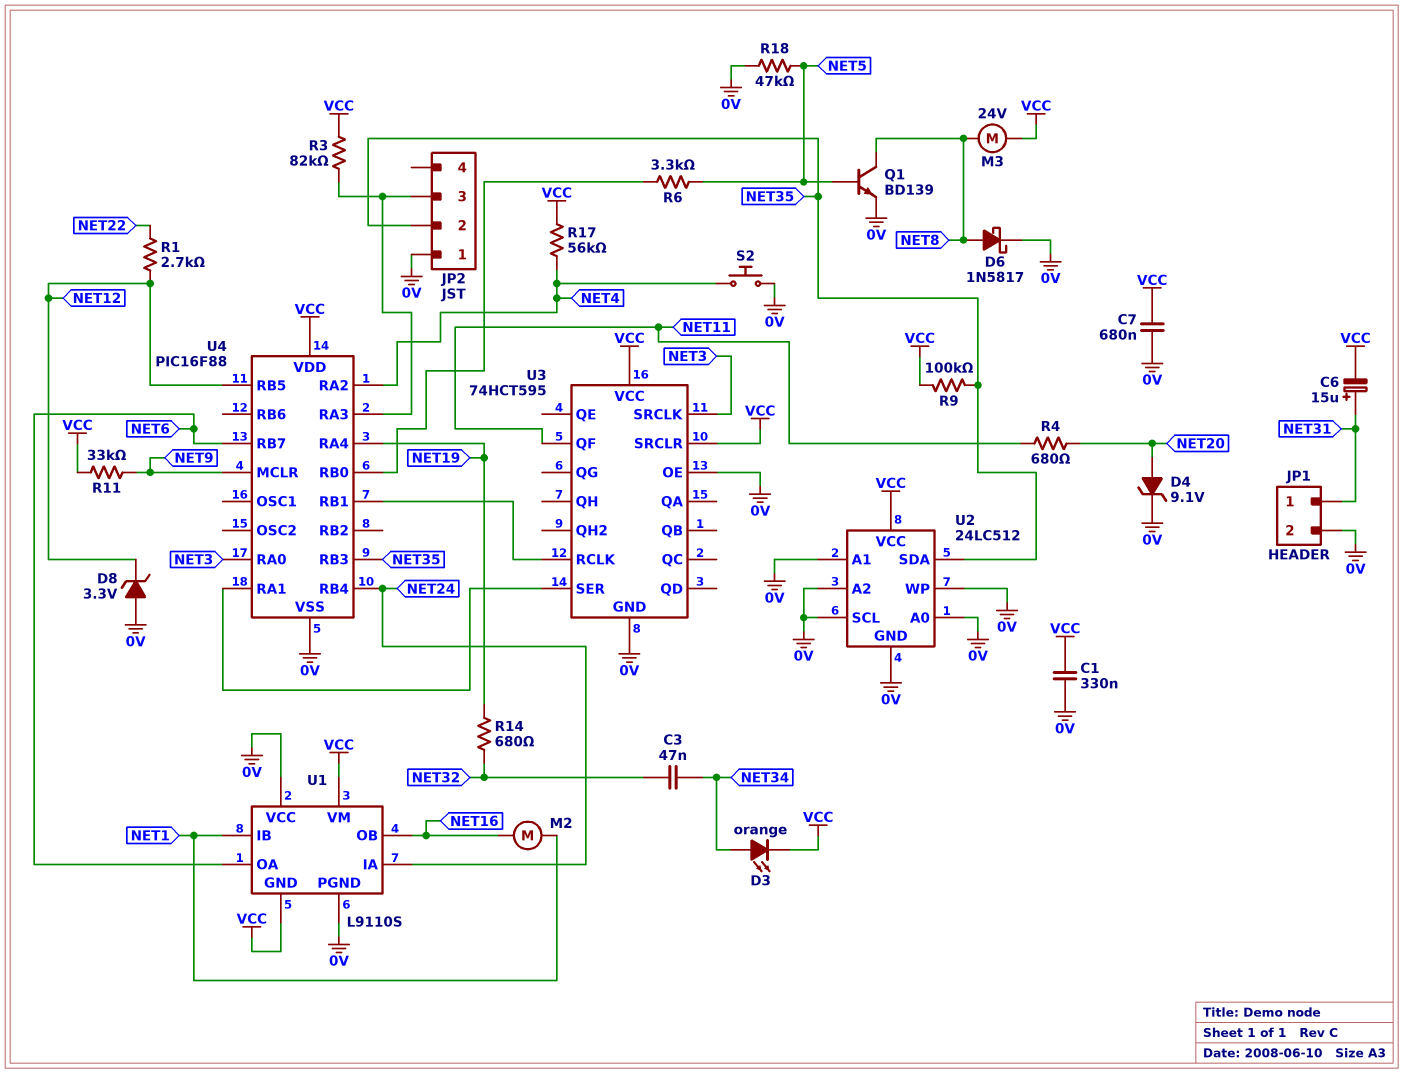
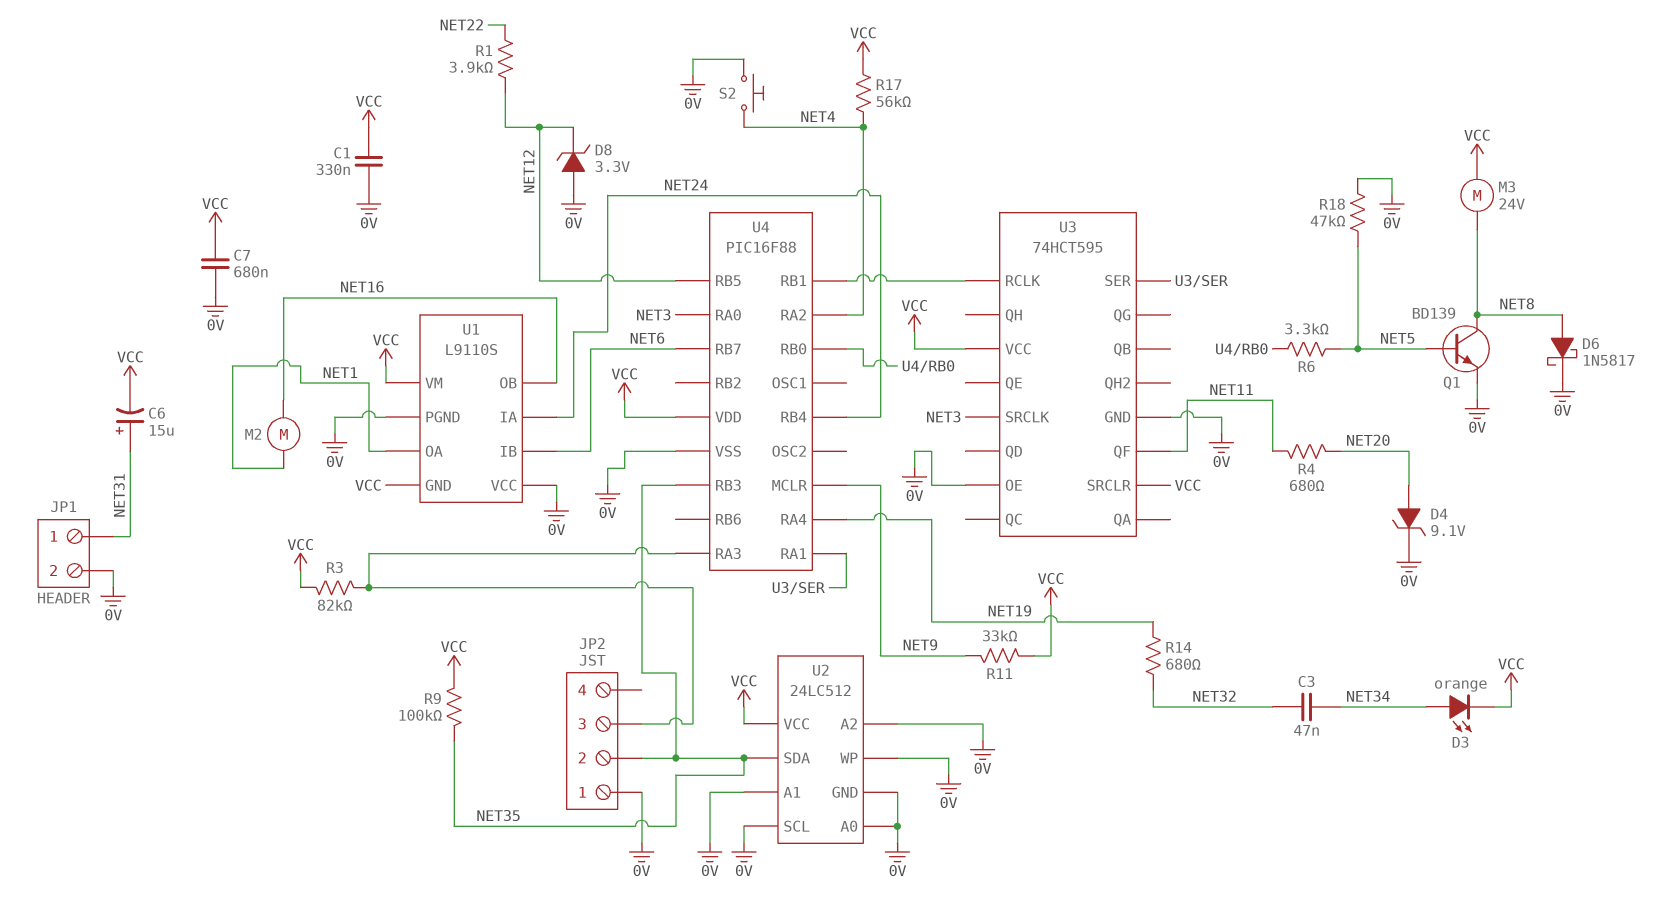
R1: 2.7k (NET12, NET22) -> 3.9k (NET12, NET22)
U1 pin IB: NET1 -> NET6
U1 pin OA: NET6 -> NET1

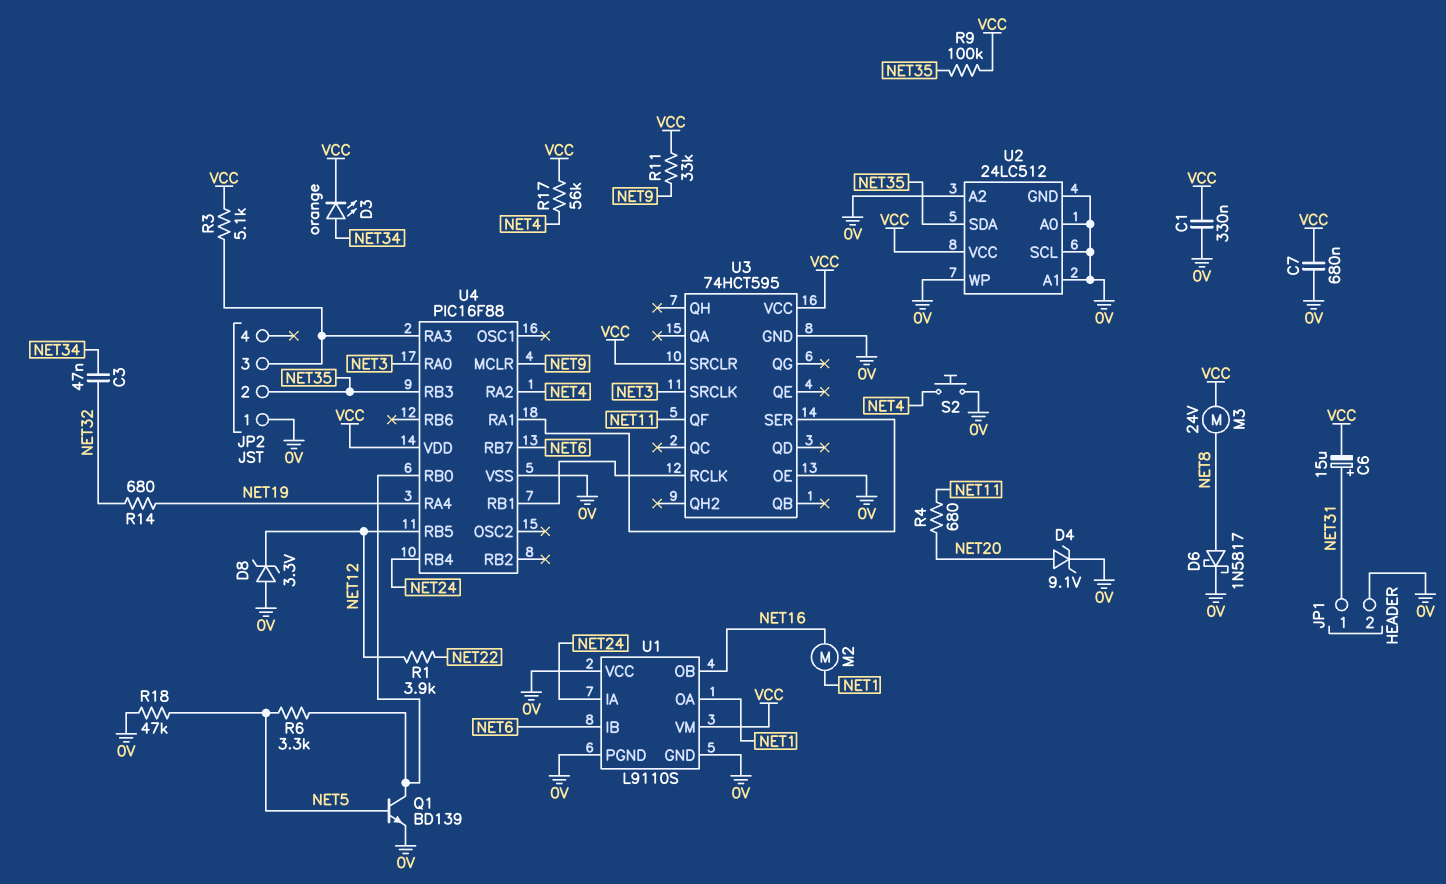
Q1: NPN BD139 (B NET5, C NET8, E 0V) -> NPN BD139 (B NET5, C U4/RB0, E 0V)
R3: 82k (JP2/3, VCC) -> 5.1k (JP2/3, VCC)
U1 pin GND: VCC -> 0V

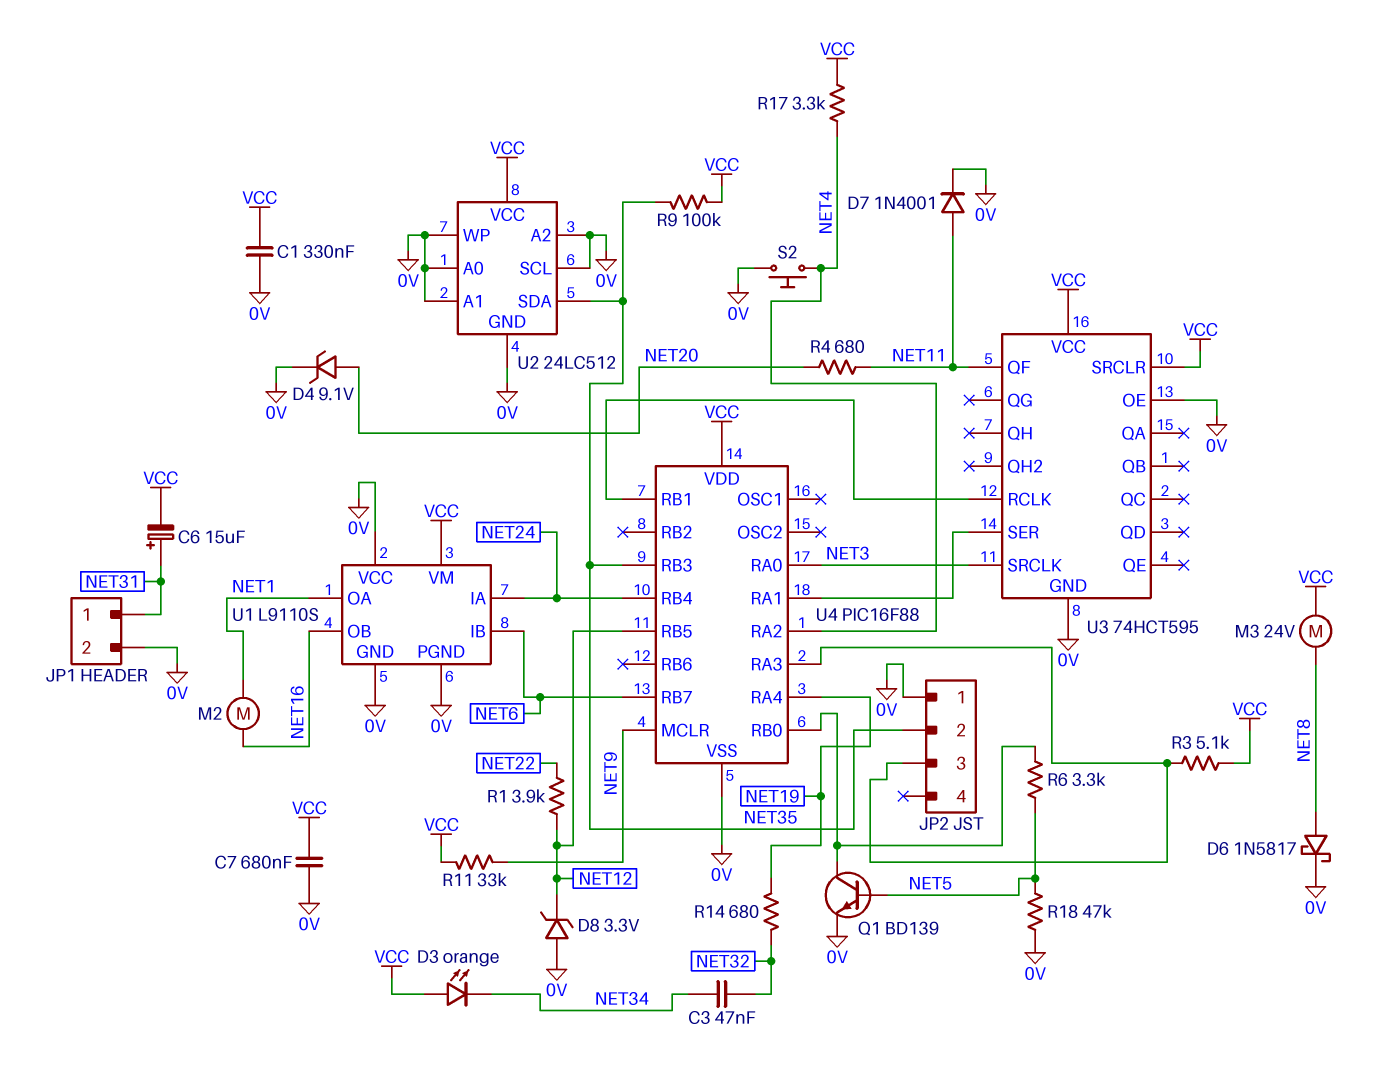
D3: LED orange (A NET34, K VCC) -> LED orange (A VCC, K NET34)
D7: none -> diode 1N4001 (A NET11, K 0V)
R17: 56k (NET4, VCC) -> 3.3k (NET4, VCC)

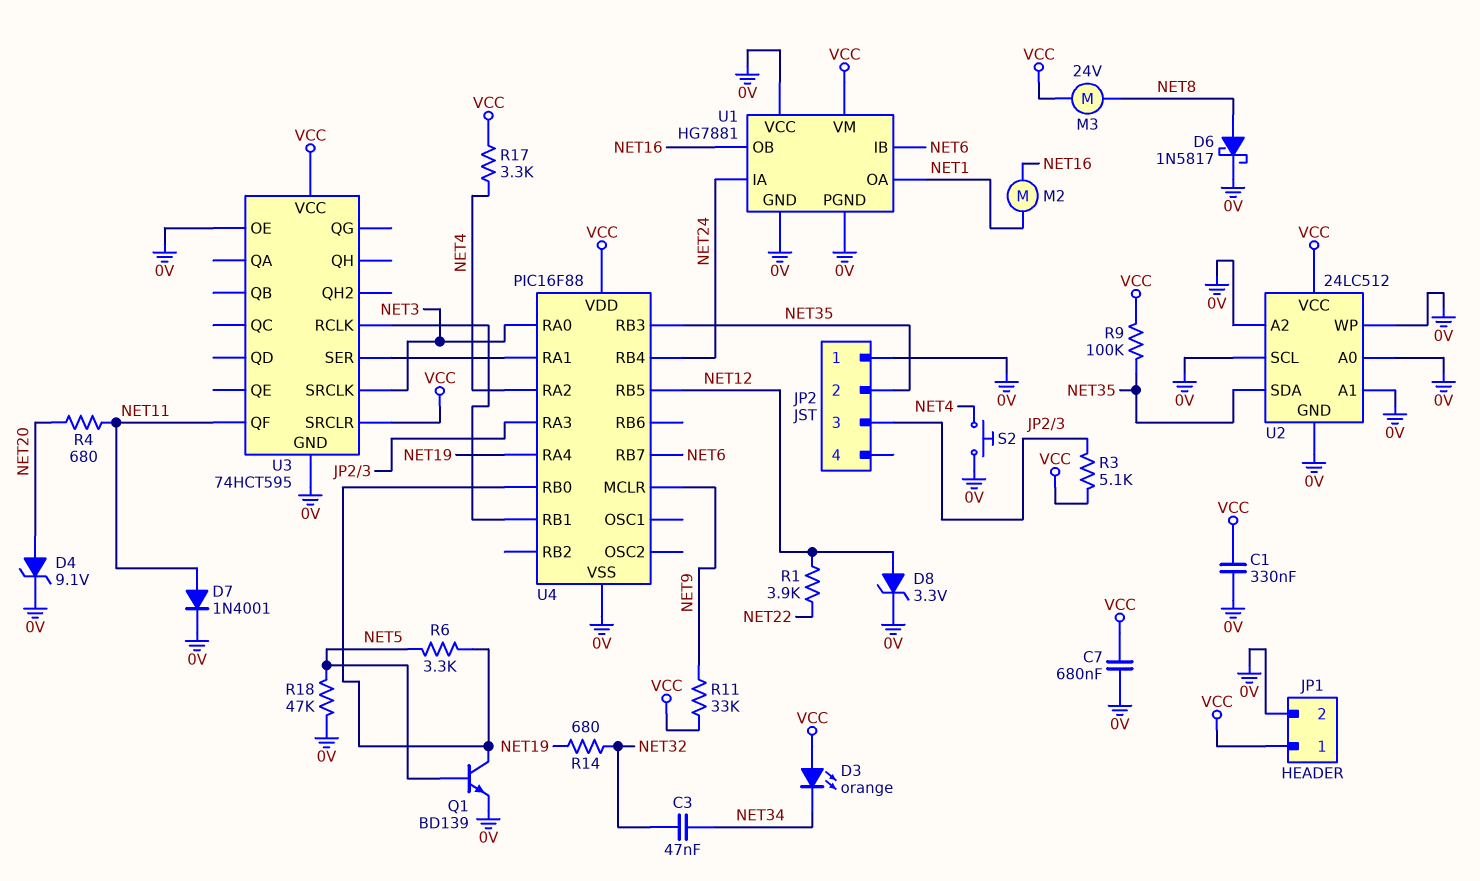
C6: 15uF (plus NET31, minus VCC) -> none
D8: zener 3.3V (A 0V, K NET12) -> zener 3.3V (A NET12, K 0V)
JP1 pin 1: NET31 -> VCC
U1: L9110S -> HG7881

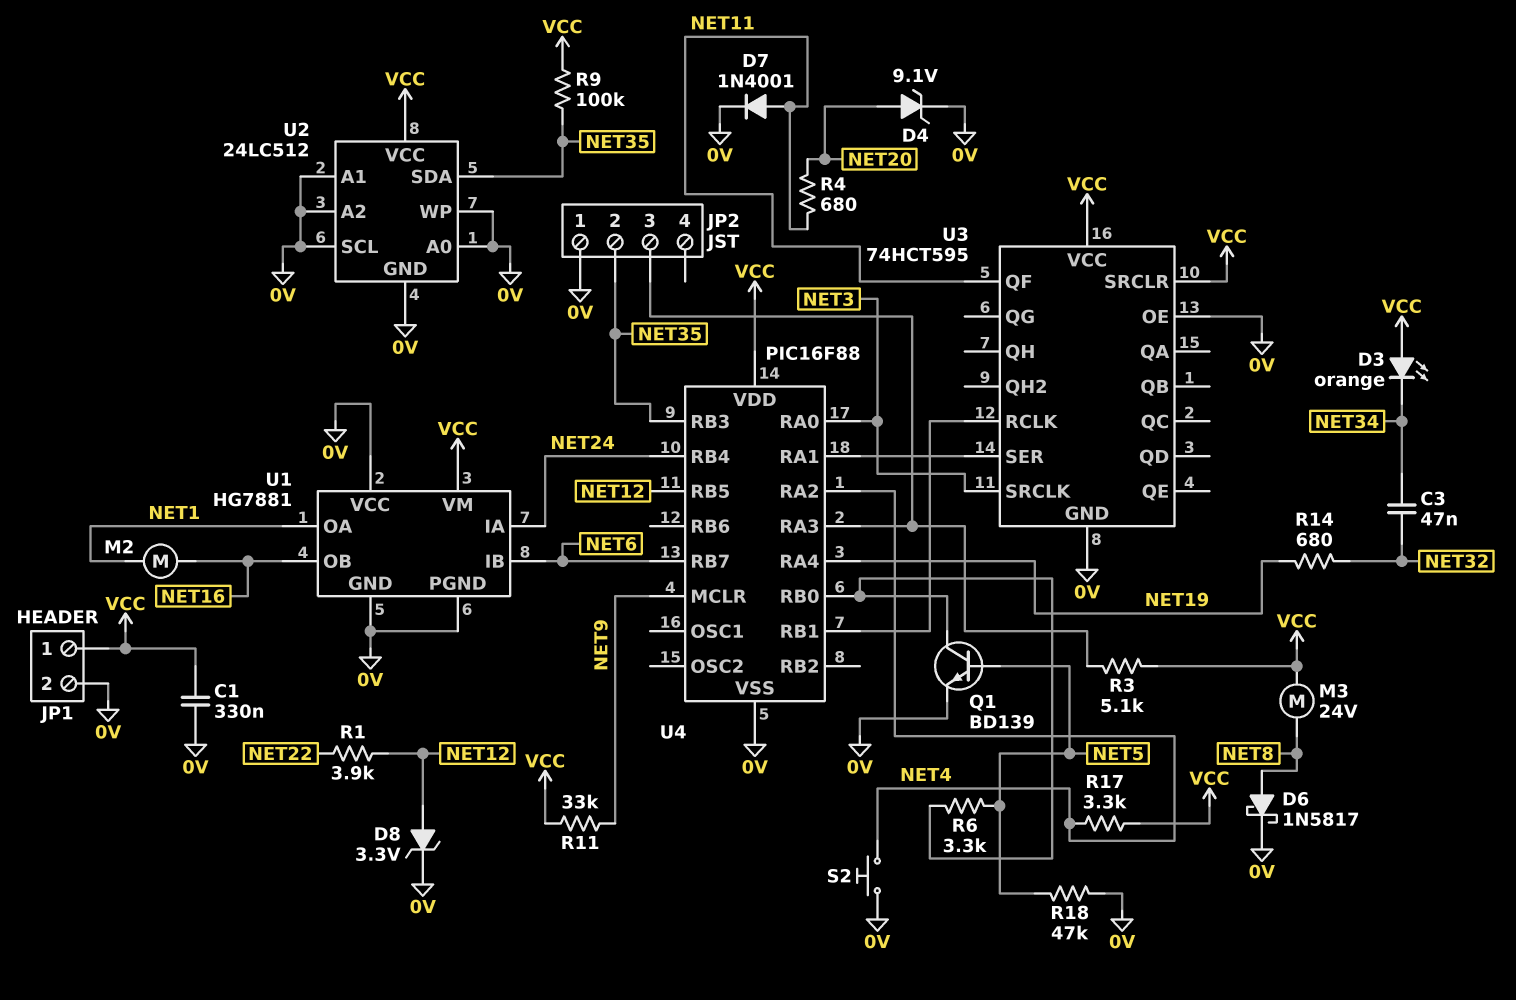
C7: 680nF (0V, VCC) -> none

